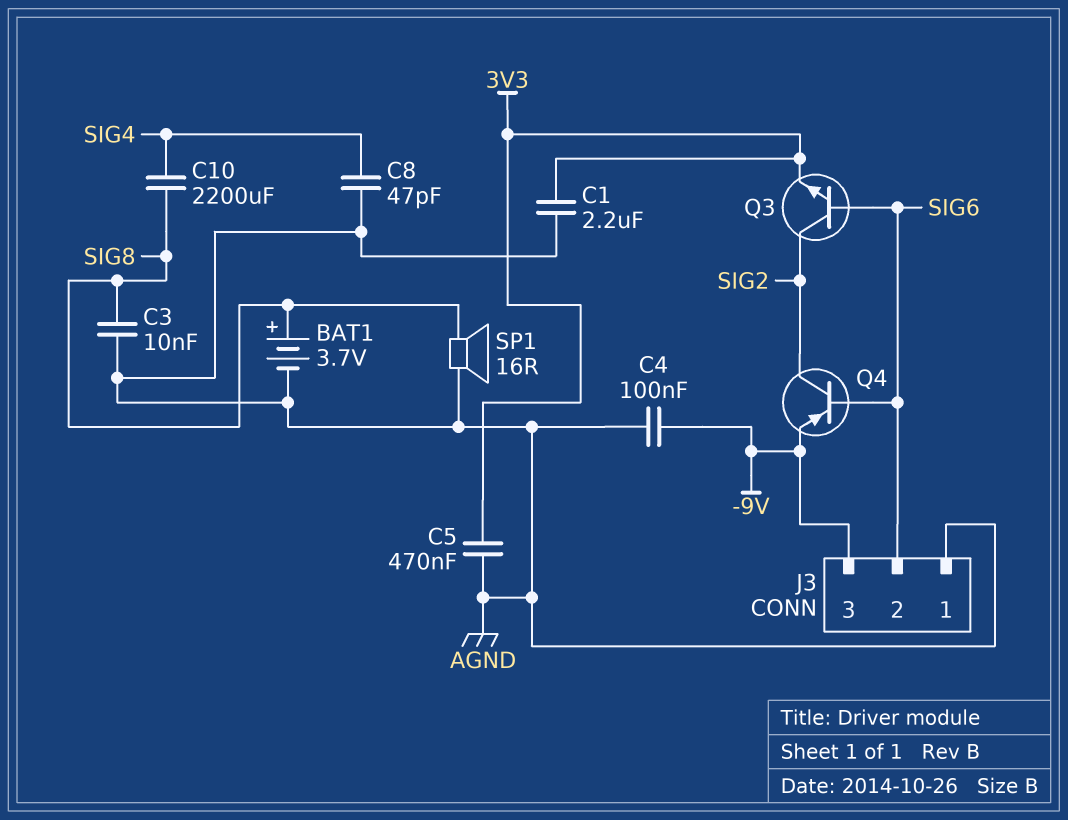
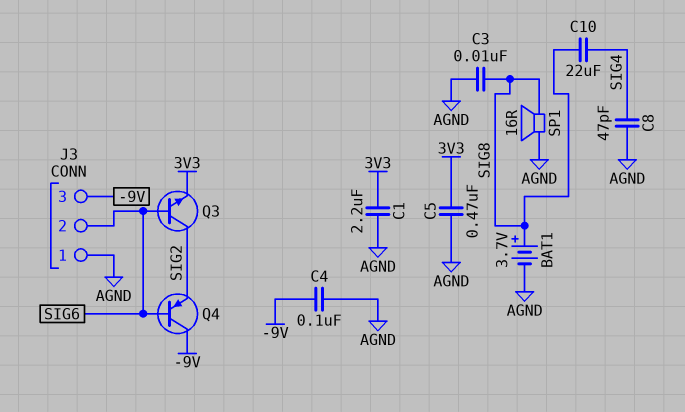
C10: 2200uF (SIG4, SIG8) -> 22uF (SIG4, SIG8)
Q4: PNP (B SIG6, C SIG2, E -9V) -> PNP (B SIG6, C -9V, E SIG2)

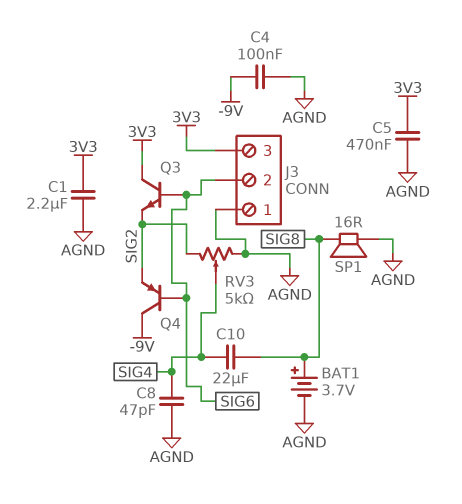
C3: 10nF (AGND, SIG8) -> none
J3 pin 3: -9V -> 3V3
Q3: NPN (B SIG6, C SIG2, E 3V3) -> NPN (B SIG6, C 3V3, E SIG2)
RV3: none -> 5k (AGND, SIG2, wiper SIG4)

